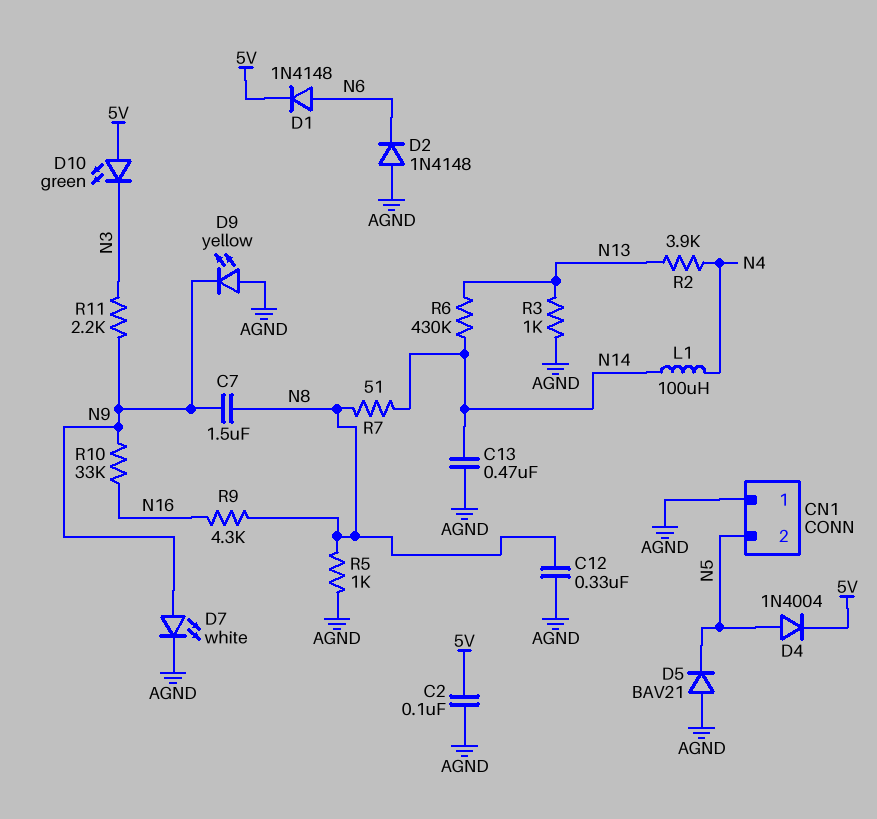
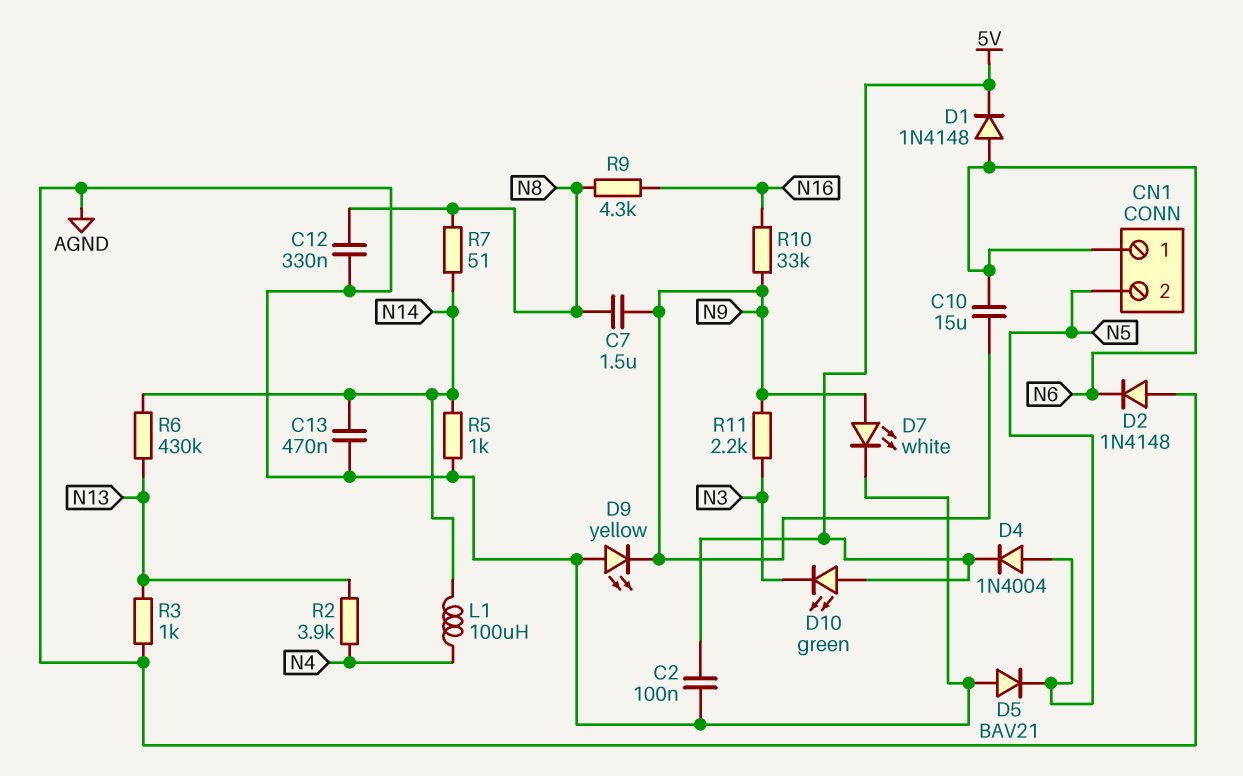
C10: none -> 15uF (N6, N9)
CN1 pin 1: AGND -> N6
R5: 1k (AGND, N8) -> 1k (AGND, N14)

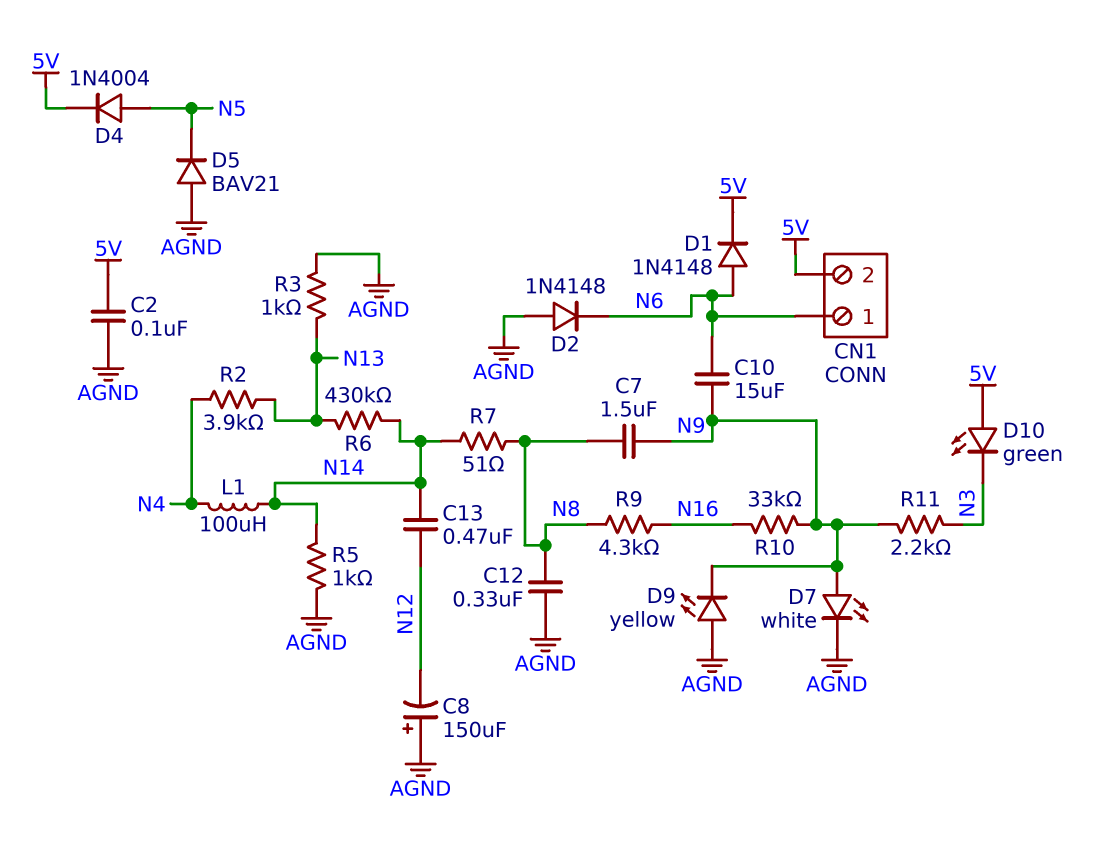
C8: none -> 150uF (plus AGND, minus N12)
C13: 470nF (AGND, N14) -> 470nF (N12, N14)
CN1 pin 2: N5 -> 5V

